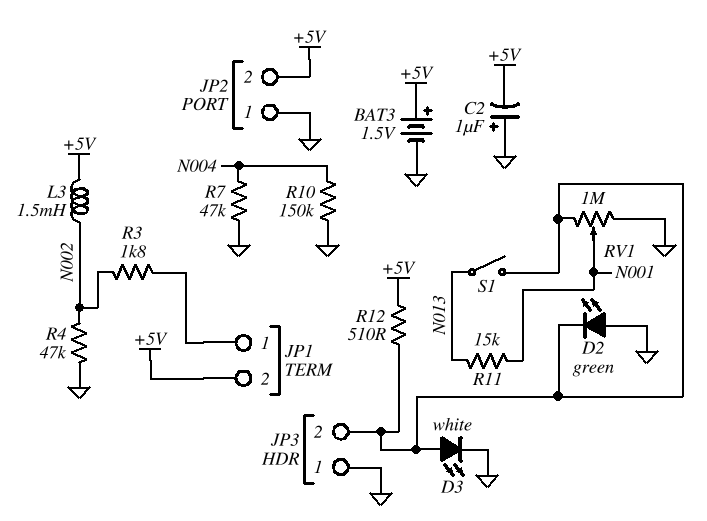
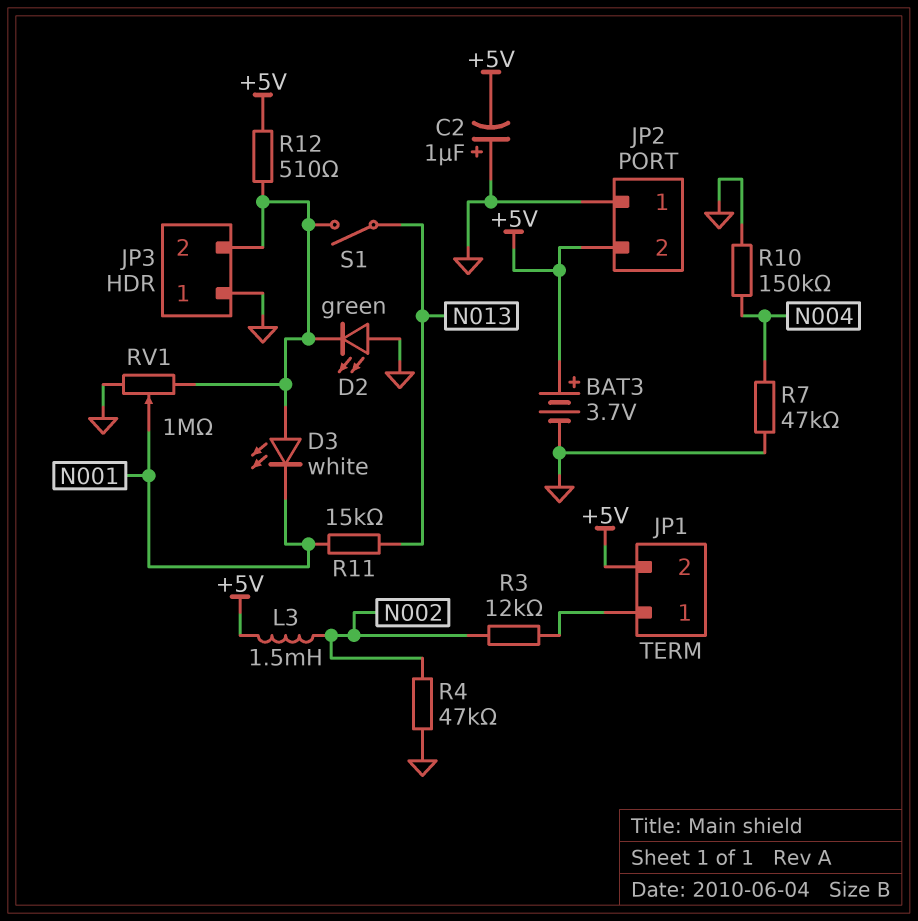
BAT3: 1.5V (plus +5V, minus GND) -> 3.7V (plus +5V, minus GND)
D3: LED white (A JP3/2, K GND) -> LED white (A JP3/2, K N001)
R3: 1.8k (JP1/1, N002) -> 12k (JP1/1, N002)

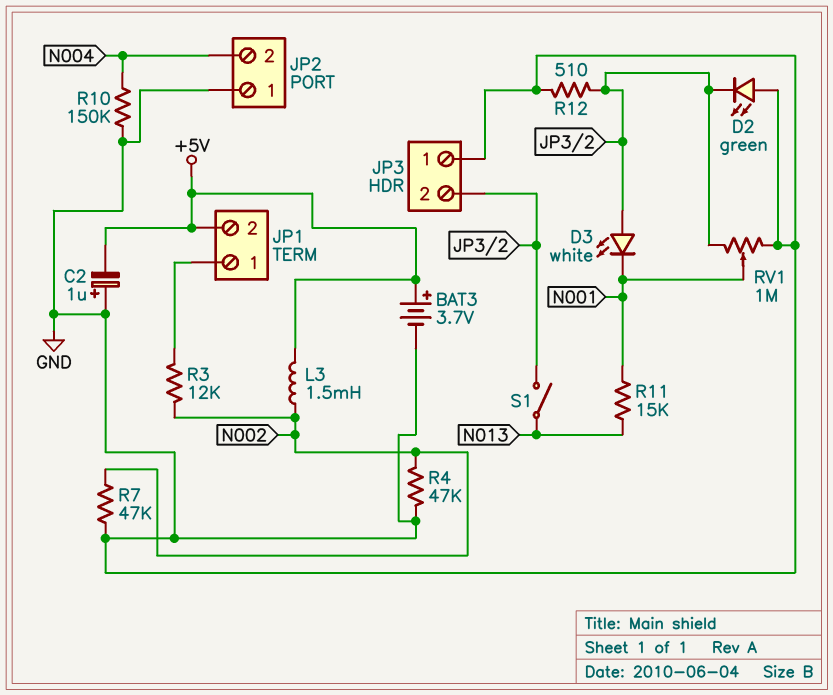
JP2 pin 2: +5V -> N004
R7: 47k (GND, N004) -> 47k (GND, N002)
R12: 510 (+5V, JP3/2) -> 510 (GND, JP3/2)

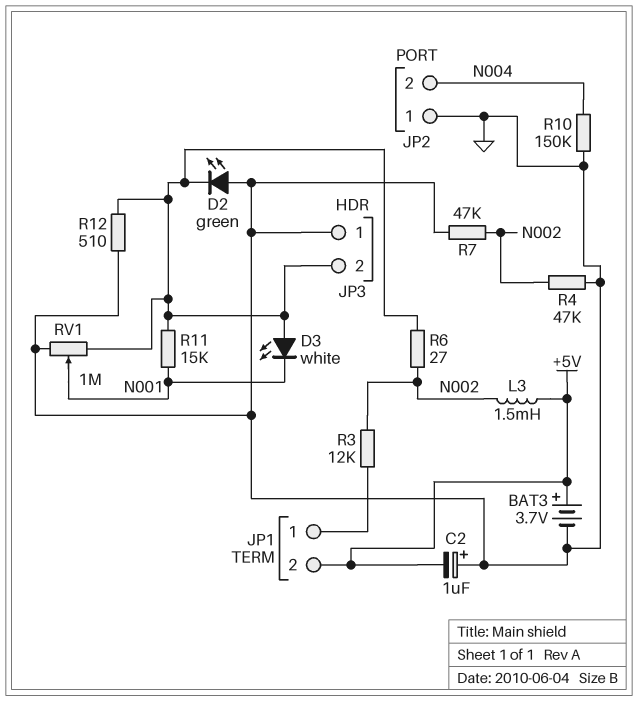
R6: none -> 27 (JP3/2, N002)
R11: 15k (N001, N013) -> 15k (JP3/2, N001)
S1: switch (JP3/2, N013) -> none

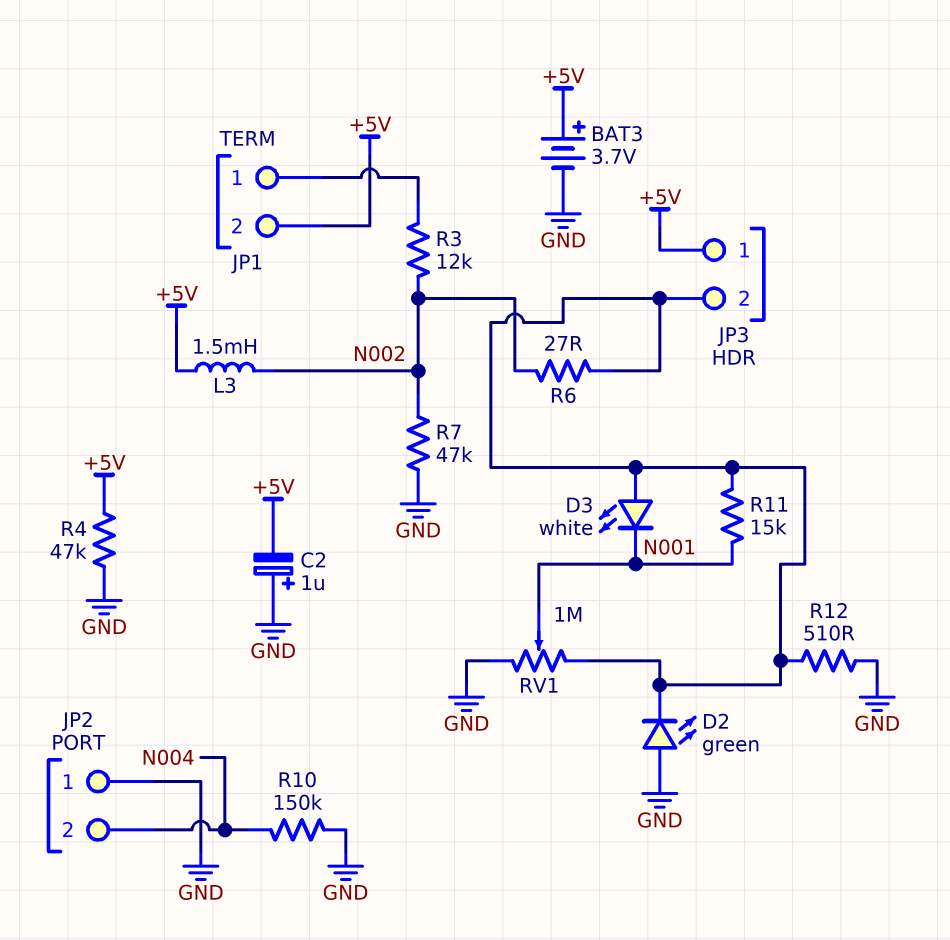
JP3 pin 1: GND -> +5V
R4: 47k (GND, N002) -> 47k (+5V, GND)

